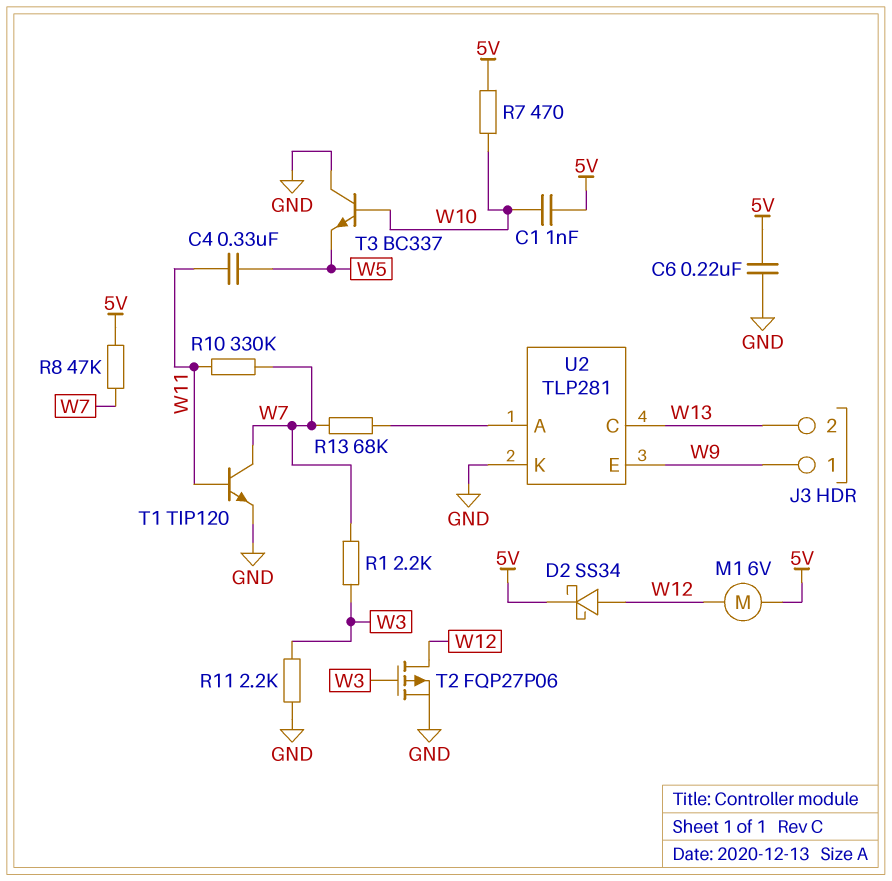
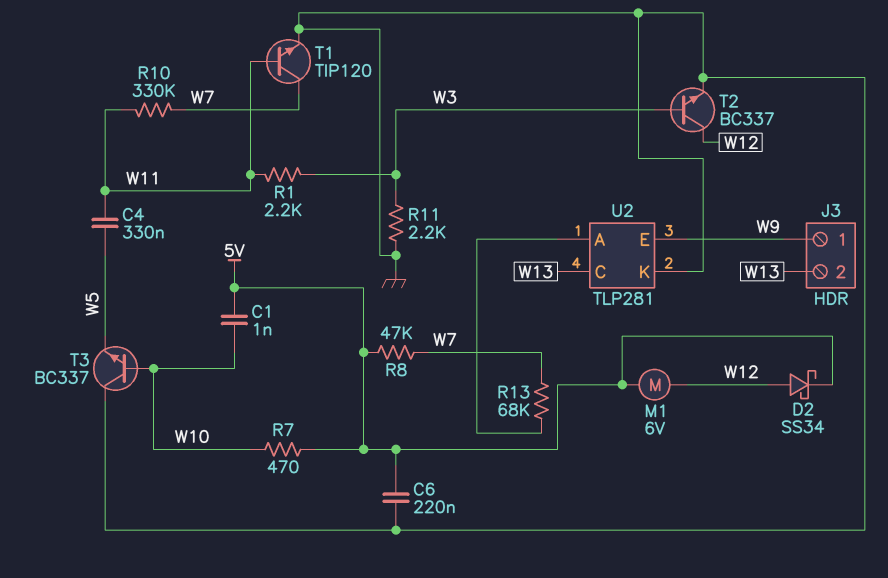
R1: 2.2k (W3, W7) -> 2.2k (W3, W11)
T2: PMOS FQP27P06 (G W3, D W12, S GND) -> NPN BC337 (B W3, C W12, E GND)

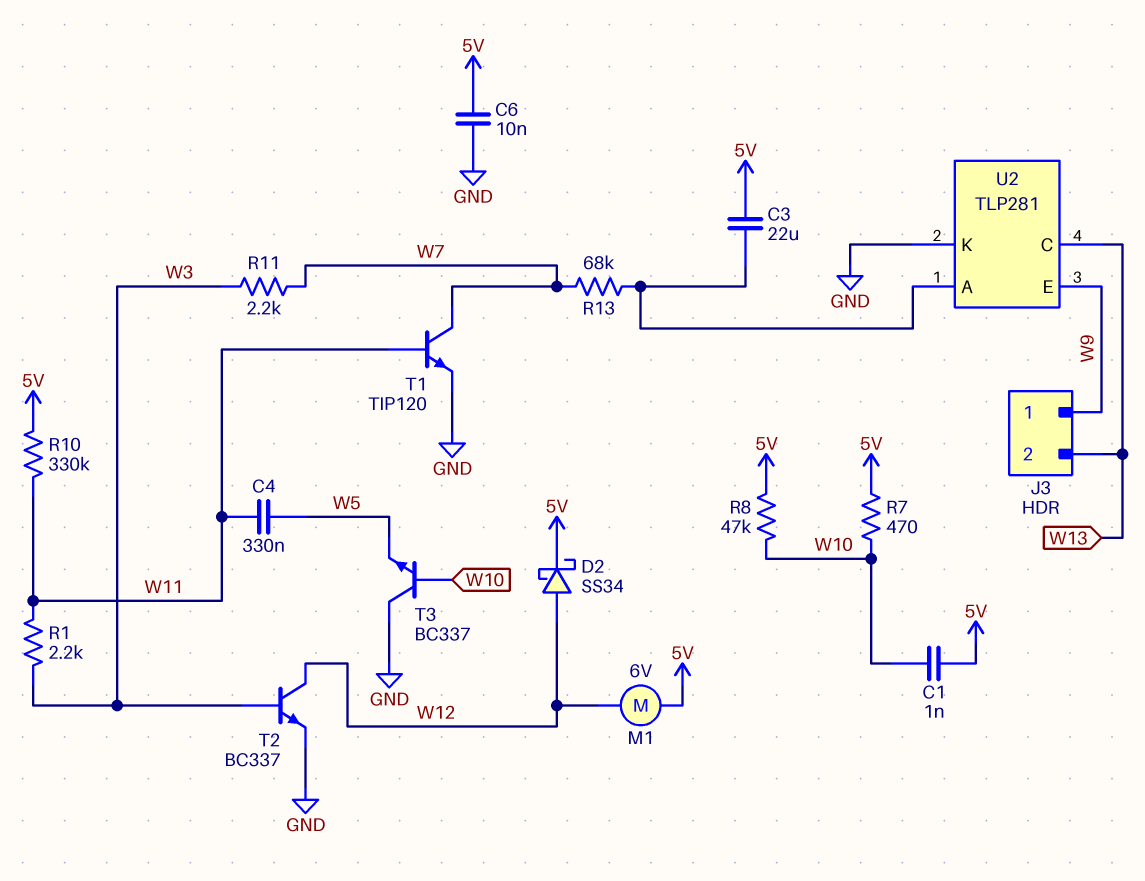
C3: none -> 22uF (5V, U2/A)
C6: 220nF (5V, GND) -> 10nF (5V, GND)
R8: 47k (5V, W7) -> 47k (5V, W10)
R10: 330k (W7, W11) -> 330k (5V, W11)
R11: 2.2k (GND, W3) -> 2.2k (W3, W7)

